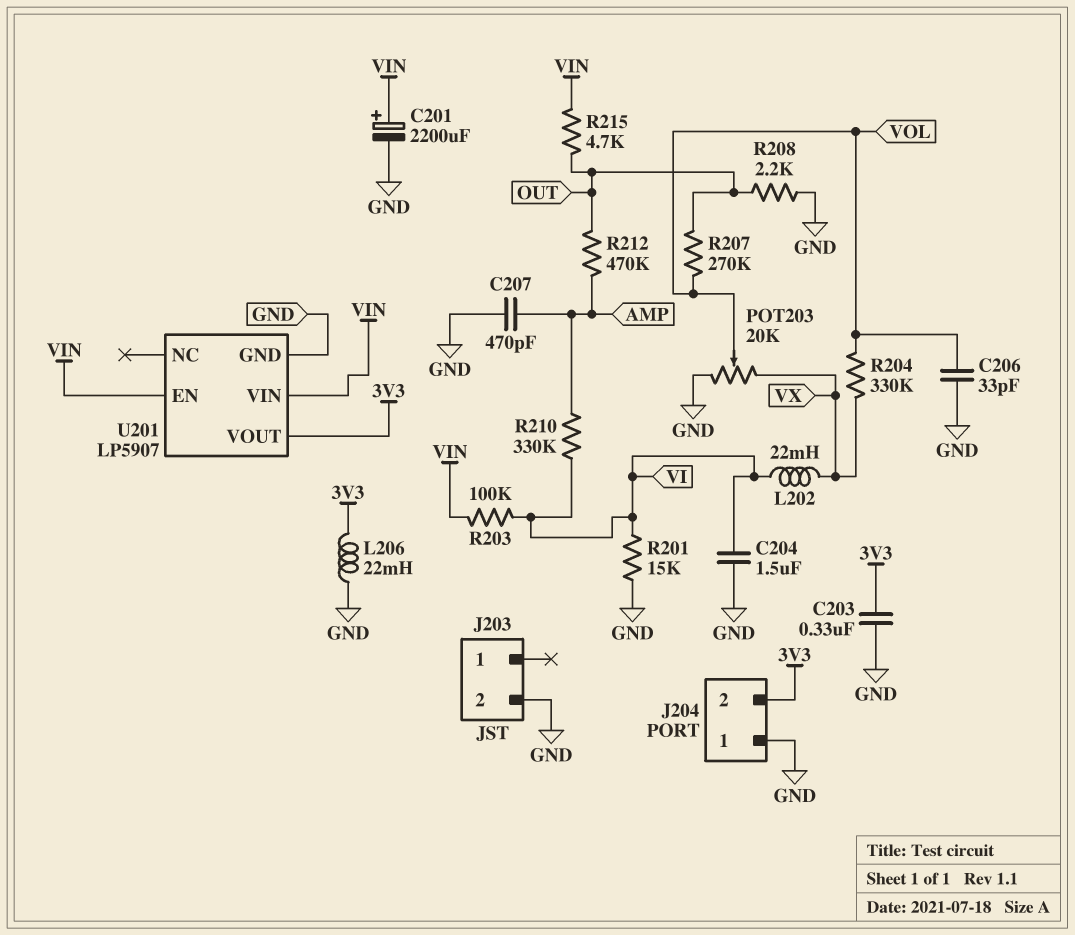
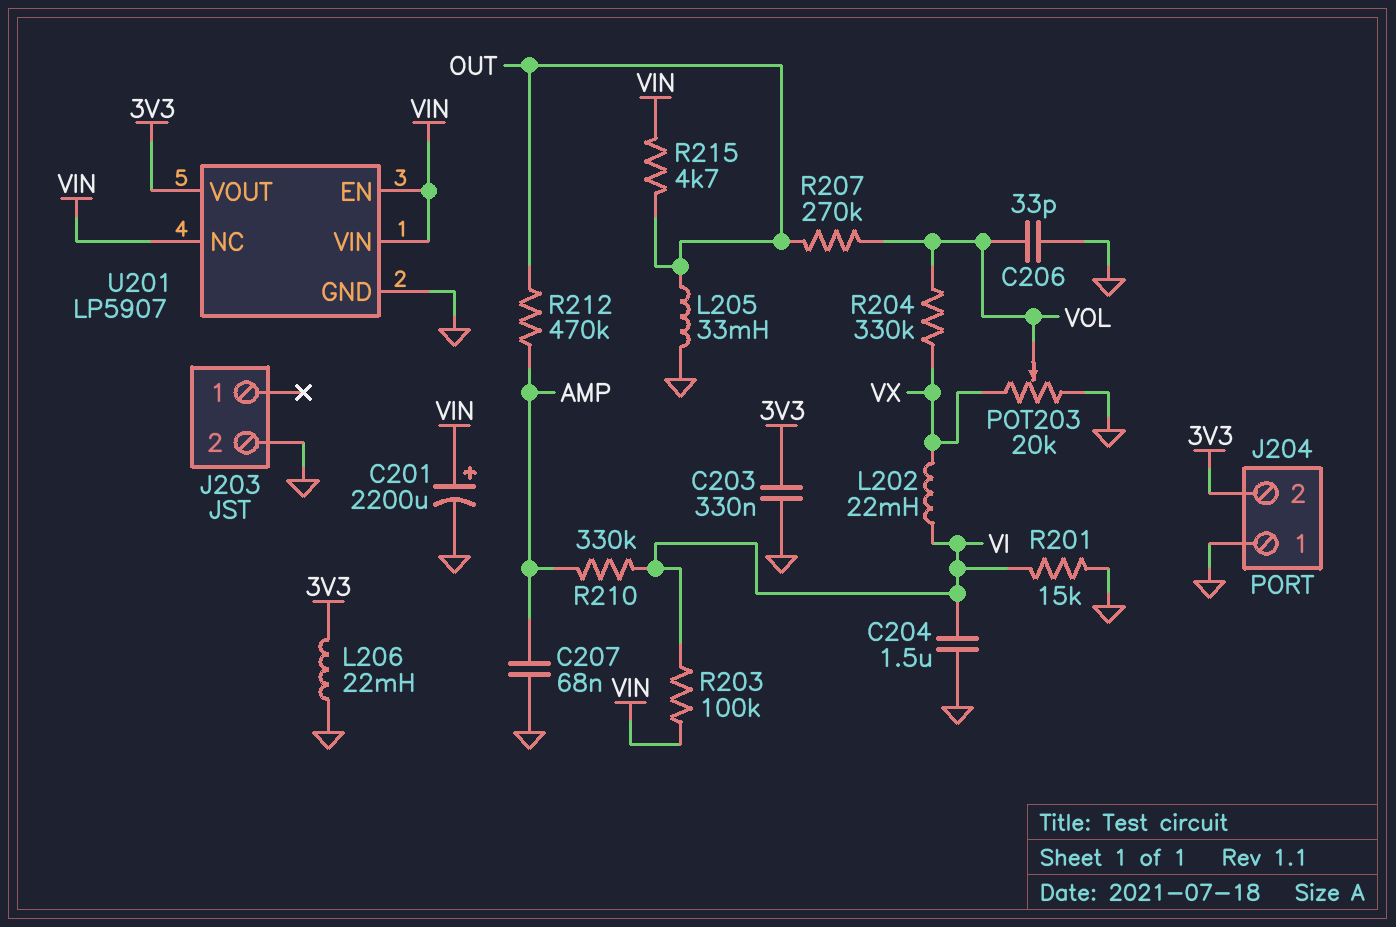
C207: 470pF (AMP, GND) -> 68nF (AMP, GND)
L205: none -> 33mH (GND, OUT)
R208: 2.2k (GND, OUT) -> none
U201 pin NC: none -> VIN

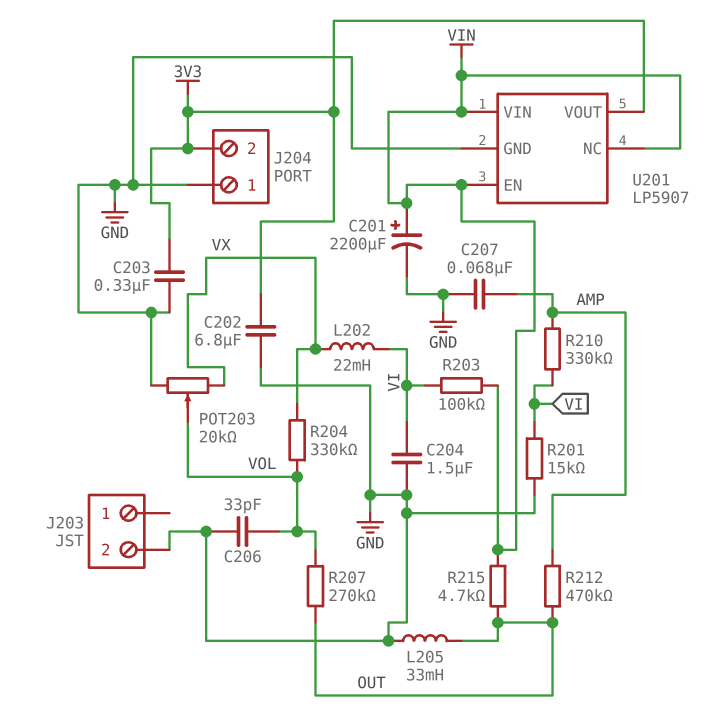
C202: none -> 6.8uF (3V3, GND)
L206: 22mH (3V3, GND) -> none

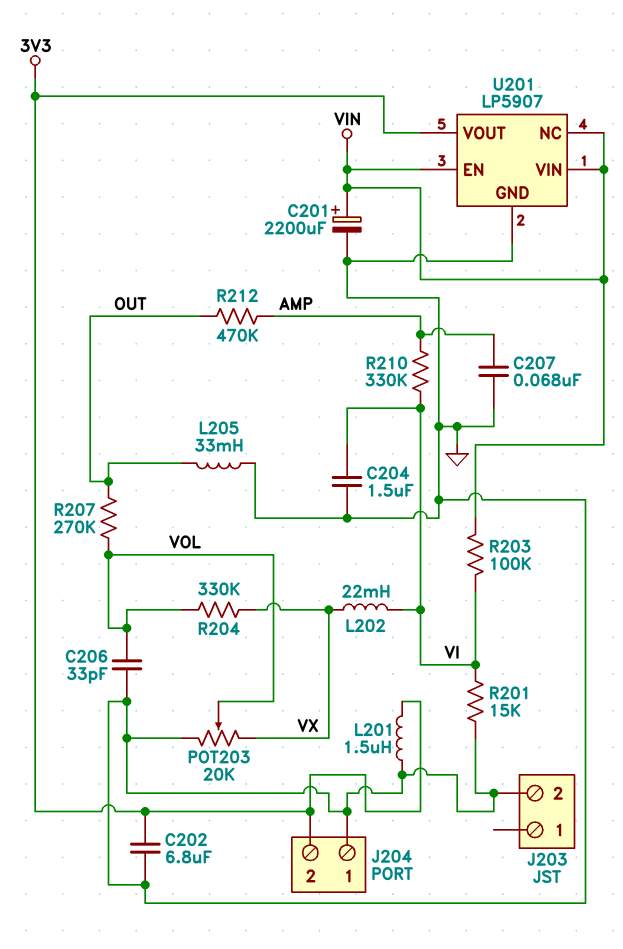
C203: 330nF (3V3, GND) -> none
L201: none -> 1.5uH (3V3, GND)
R215: 4.7k (OUT, VIN) -> none

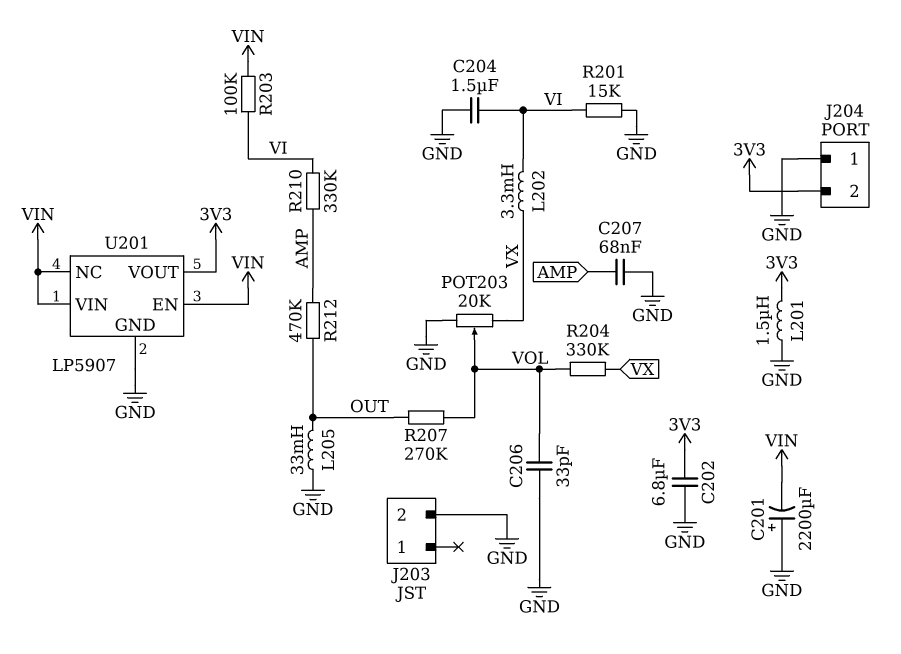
C201: 2200uF (plus VIN, minus GND) -> 2200uF (plus GND, minus VIN)
L202: 22mH (VI, VX) -> 3.3mH (VI, VX)

